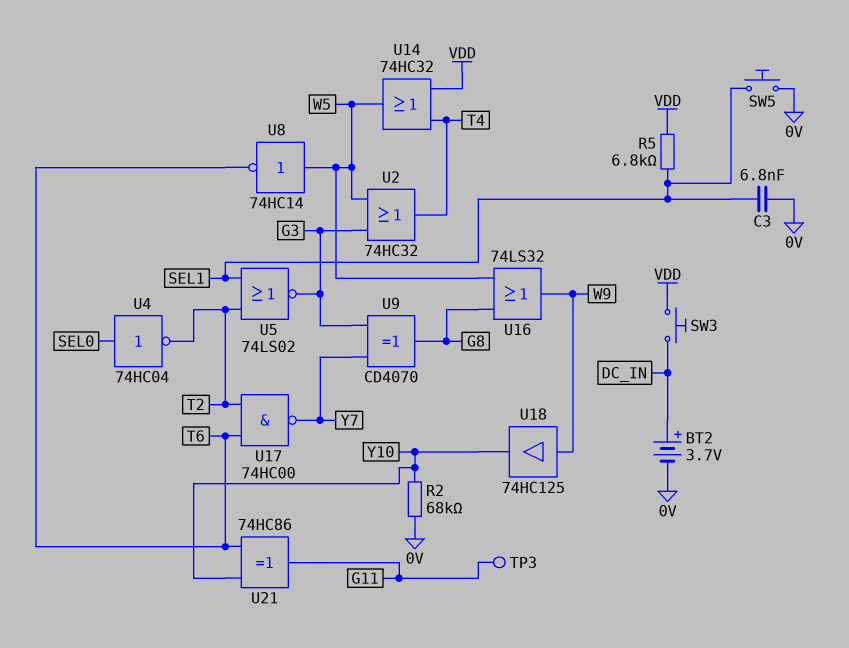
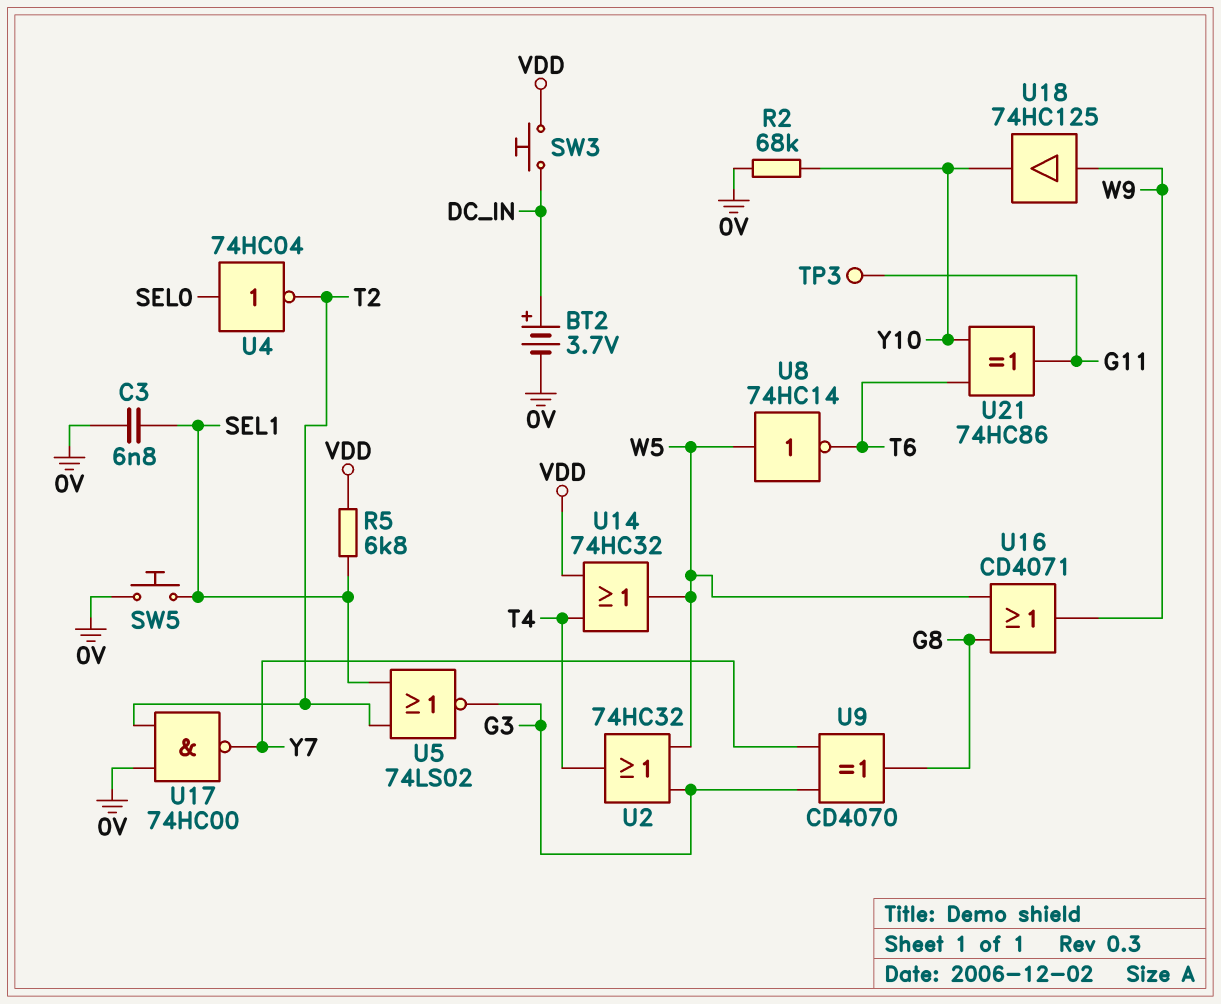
U16: OR 74LS32 (in G8, in W5, out W9) -> OR CD4071 (in G8, in W5, out W9)
U17: NAND 74HC00 (in T2, in T6, out Y7) -> NAND 74HC00 (in 0V, in T2, out Y7)

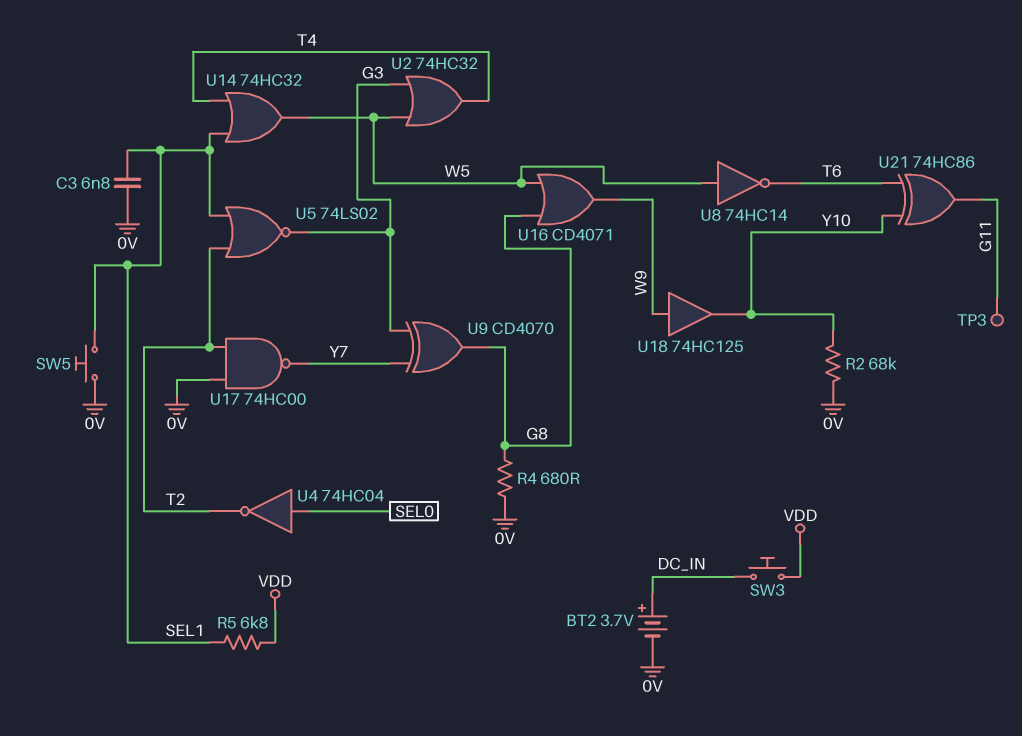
R4: none -> 680 (0V, G8)
U14: OR 74HC32 (in T4, in VDD, out W5) -> OR 74HC32 (in SEL1, in T4, out W5)

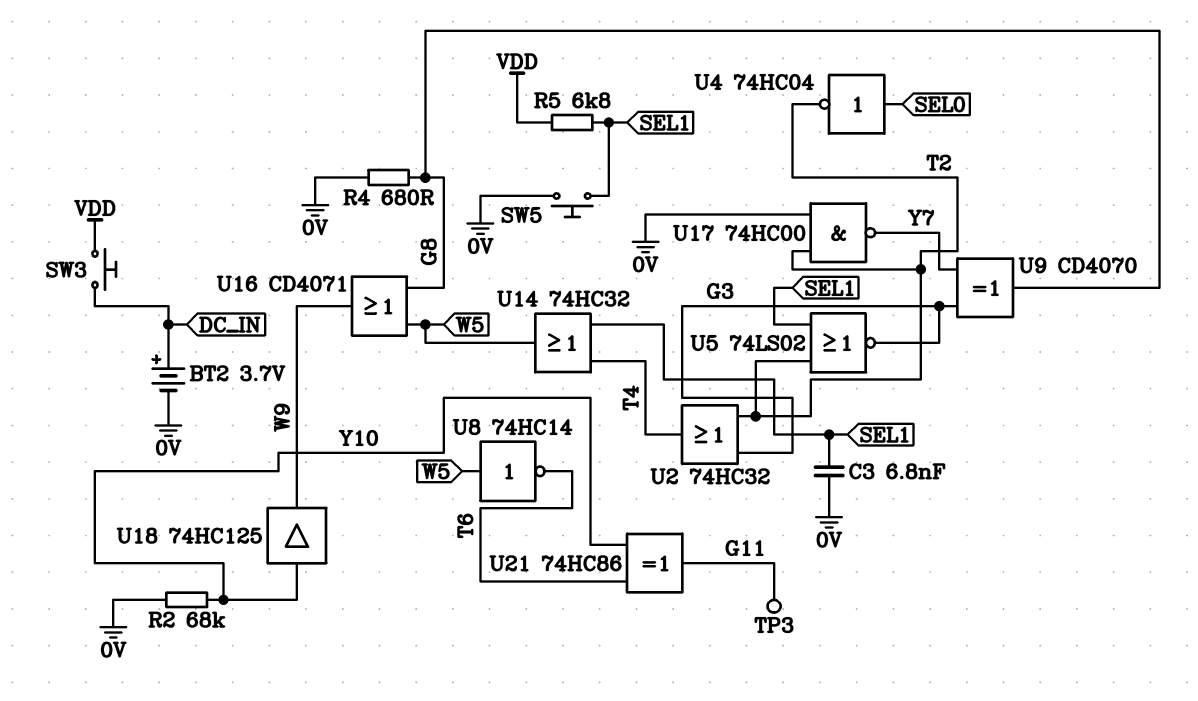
U2: OR 74HC32 (in G3, in W5, out T4) -> OR 74HC32 (in G3, in T2, out T4)
U18: buffer 74HC125 (in W9, out Y10) -> buffer 74HC125 (in Y10, out W9)

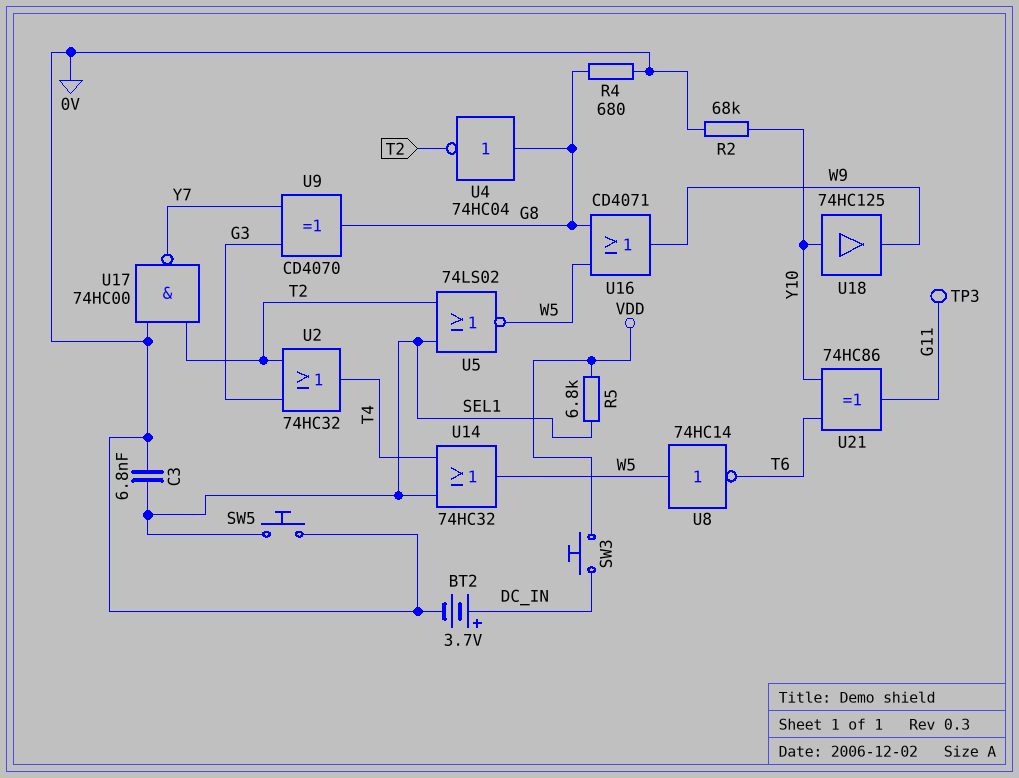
U4: NOT 74HC04 (in SEL0, out T2) -> NOT 74HC04 (in G8, out T2)
U5: NOR 74LS02 (in SEL1, in T2, out G3) -> NOR 74LS02 (in SEL1, in T2, out W5)

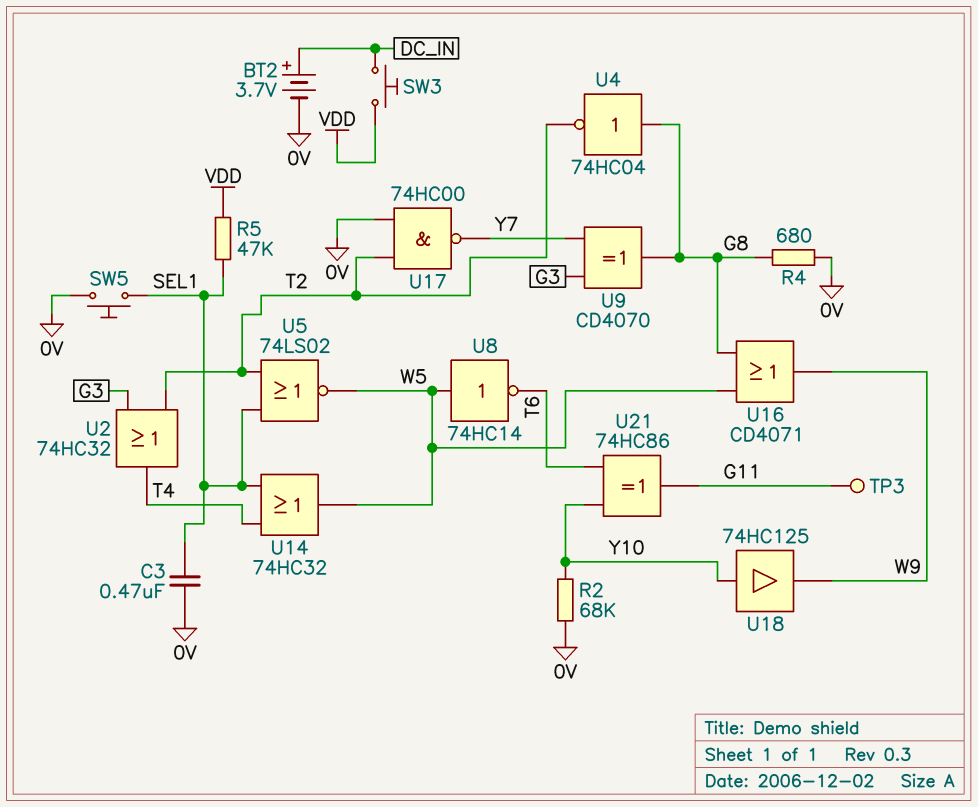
C3: 6.8nF (0V, SEL1) -> 470nF (0V, SEL1)
R5: 6.8k (SEL1, VDD) -> 47k (SEL1, VDD)

